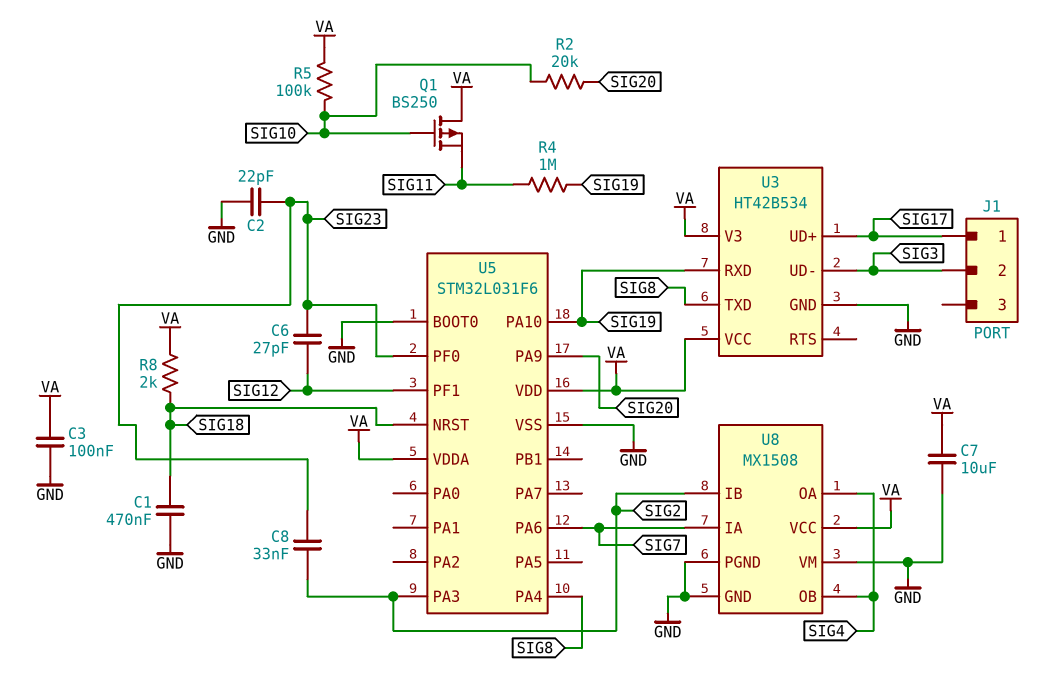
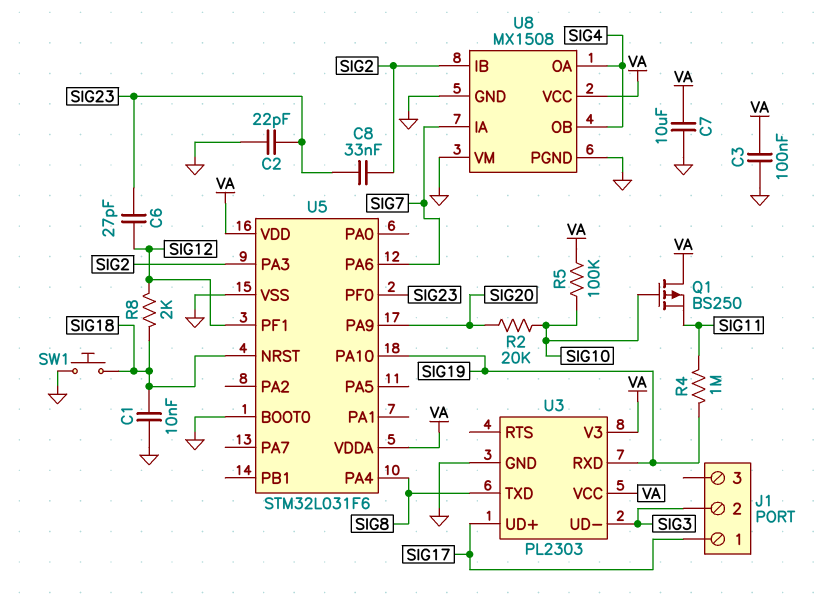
C1: 470nF (GND, SIG18) -> 10nF (GND, SIG18)
R8: 2k (SIG18, VA) -> 2k (SIG12, SIG18)
SW1: none -> button (GND, SIG18)
U3: HT42B534 -> PL2303

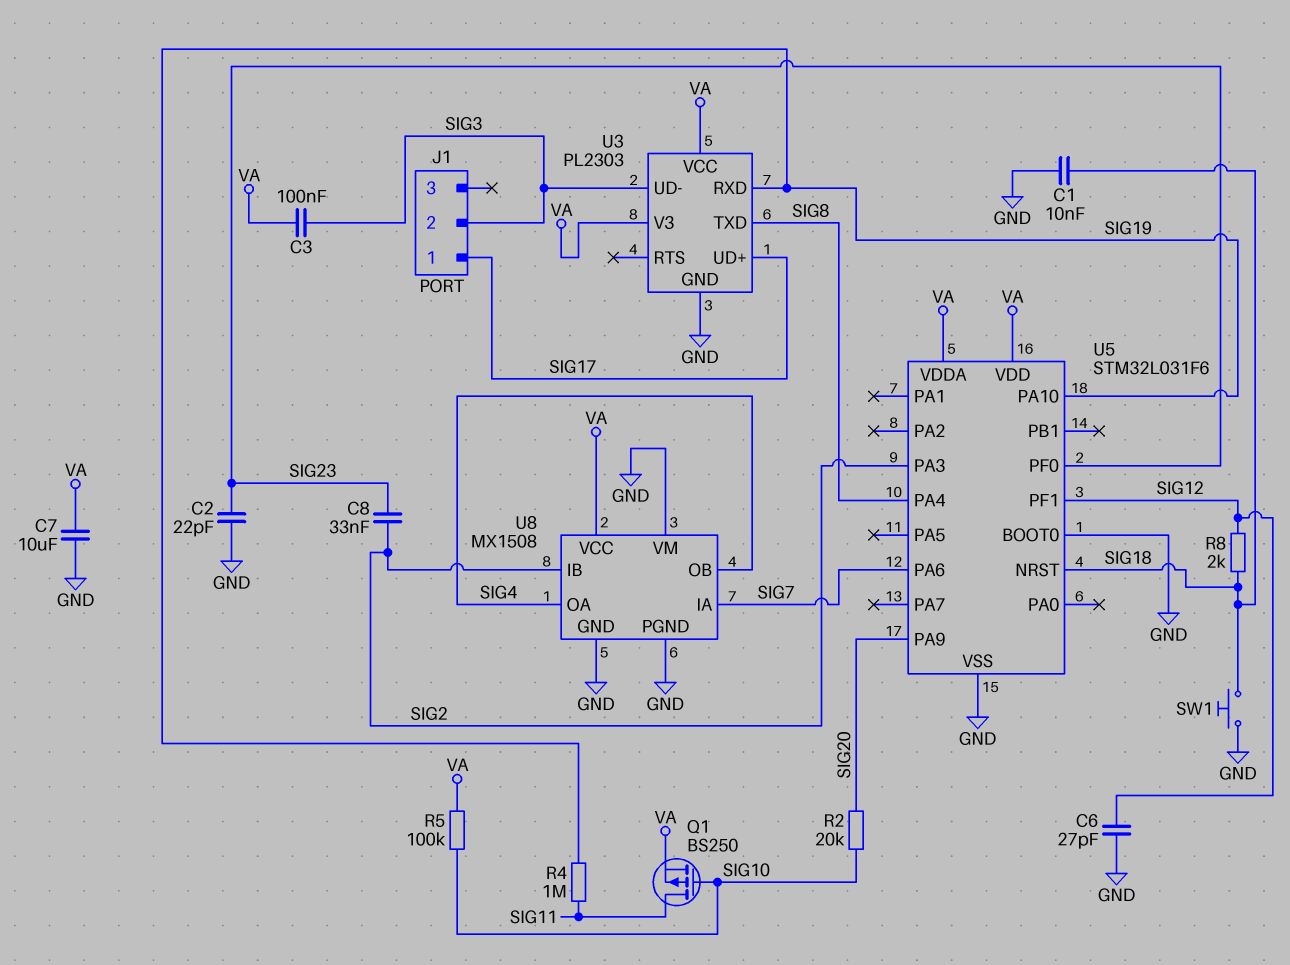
C3: 100nF (GND, VA) -> 100nF (SIG3, VA)
C6: 27pF (SIG12, SIG23) -> 27pF (GND, SIG12)
Q1: PMOS BS250 (G SIG10, D VA, S SIG11) -> PMOS BS250 (G SIG10, D SIG11, S VA)

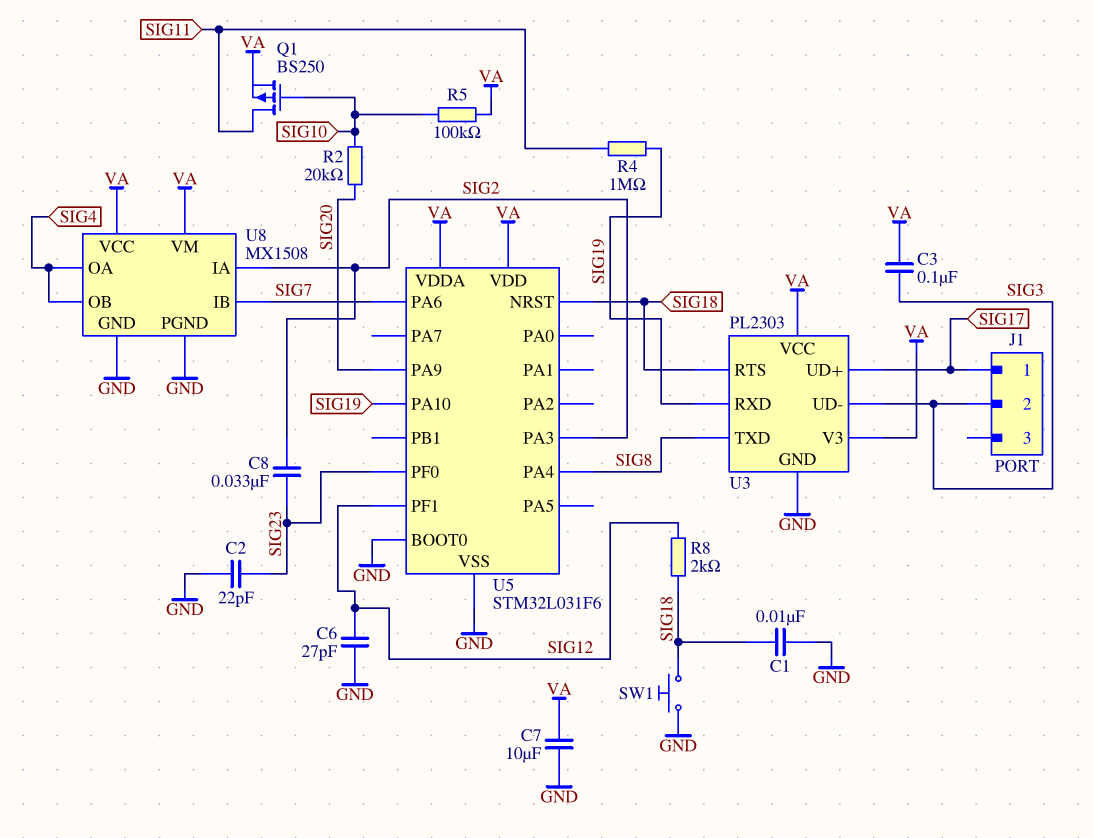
U3 pin RTS: none -> SIG18
U8 pin IA: SIG7 -> SIG2
U8 pin IB: SIG2 -> SIG7
U8 pin VM: GND -> VA

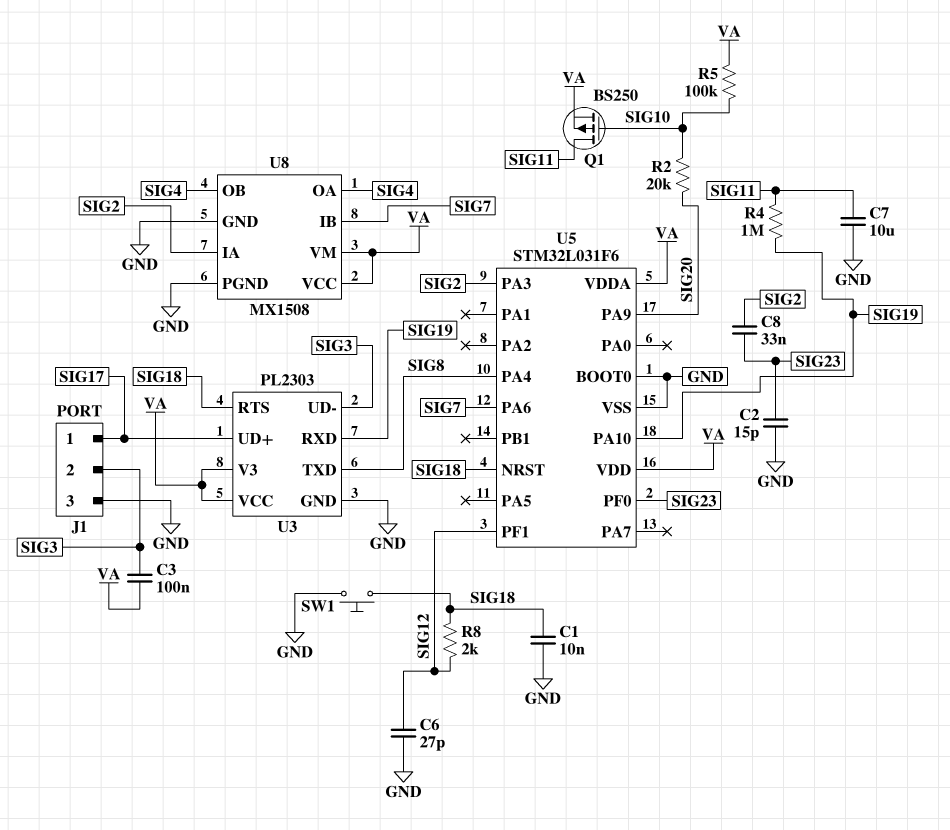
C2: 22pF (GND, SIG23) -> 15pF (GND, SIG23)
C7: 10uF (GND, VA) -> 10uF (GND, SIG11)
J1 pin 3: none -> GND

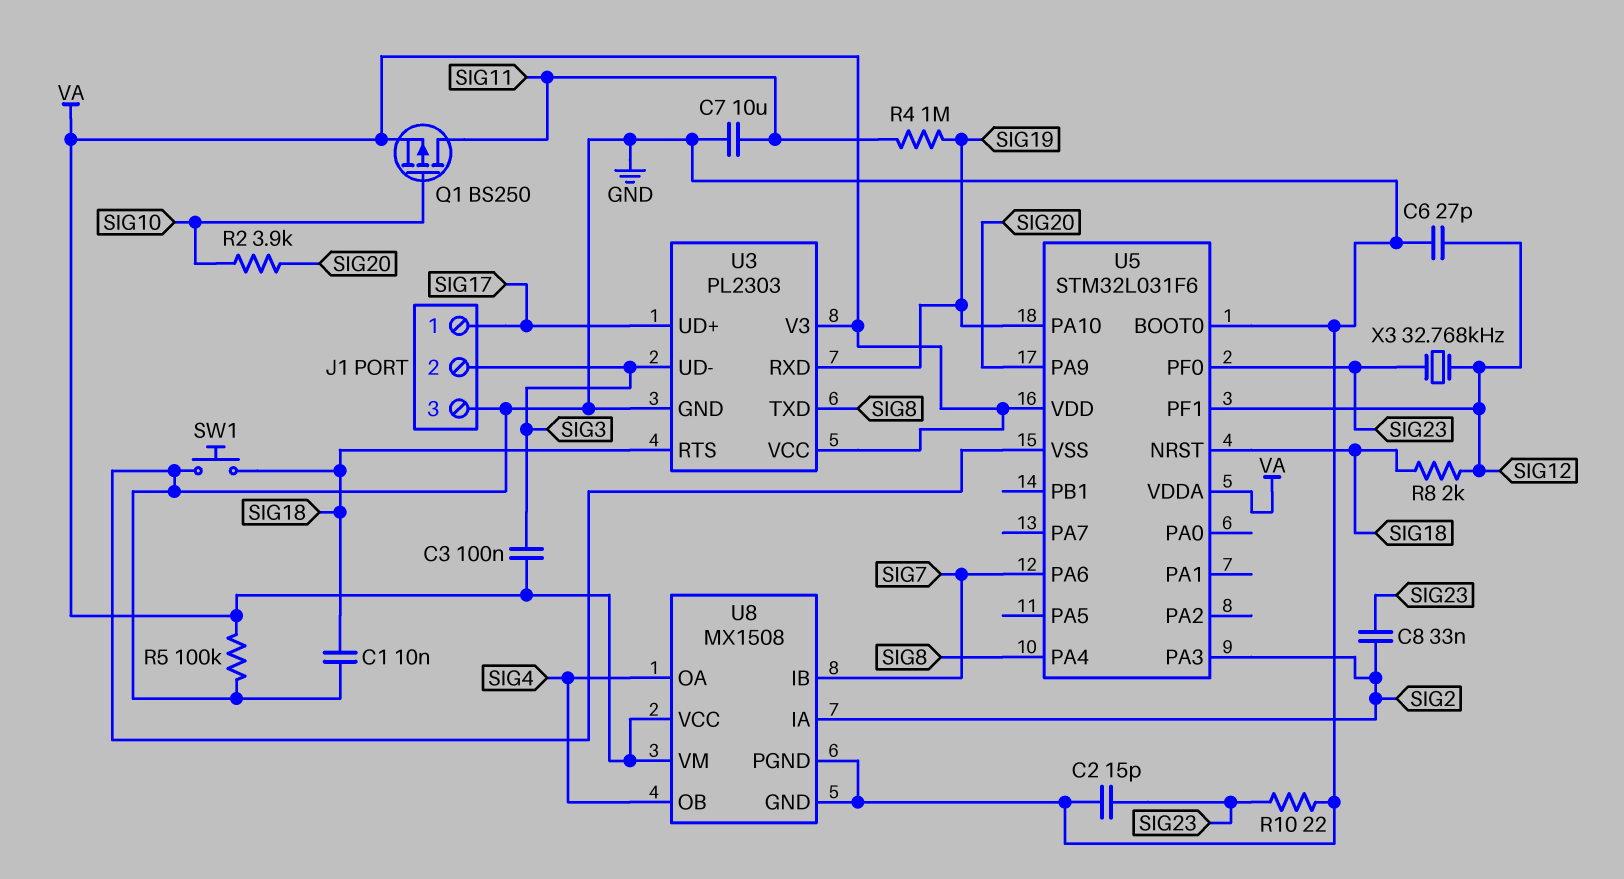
R2: 20k (SIG10, SIG20) -> 3.9k (SIG10, SIG20)
R5: 100k (SIG10, VA) -> 100k (GND, VA)
R10: none -> 22 (GND, SIG23)
X3: none -> 32.768kHz (SIG12, SIG23)

